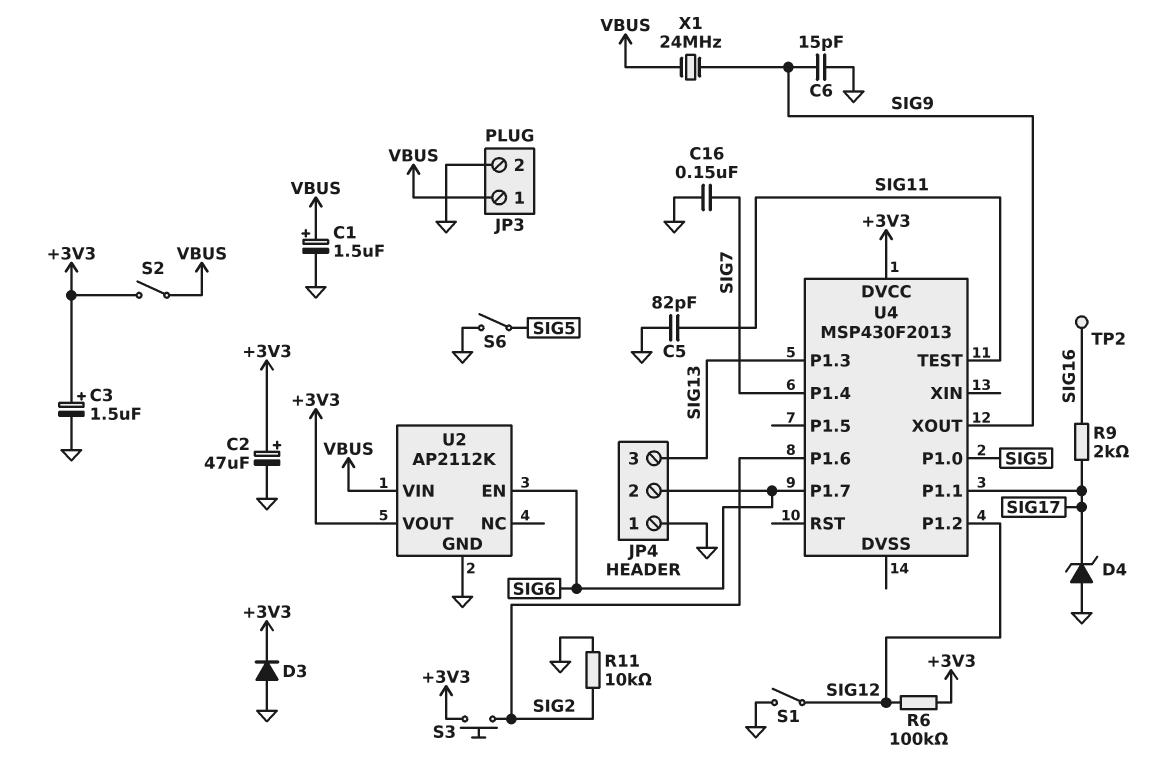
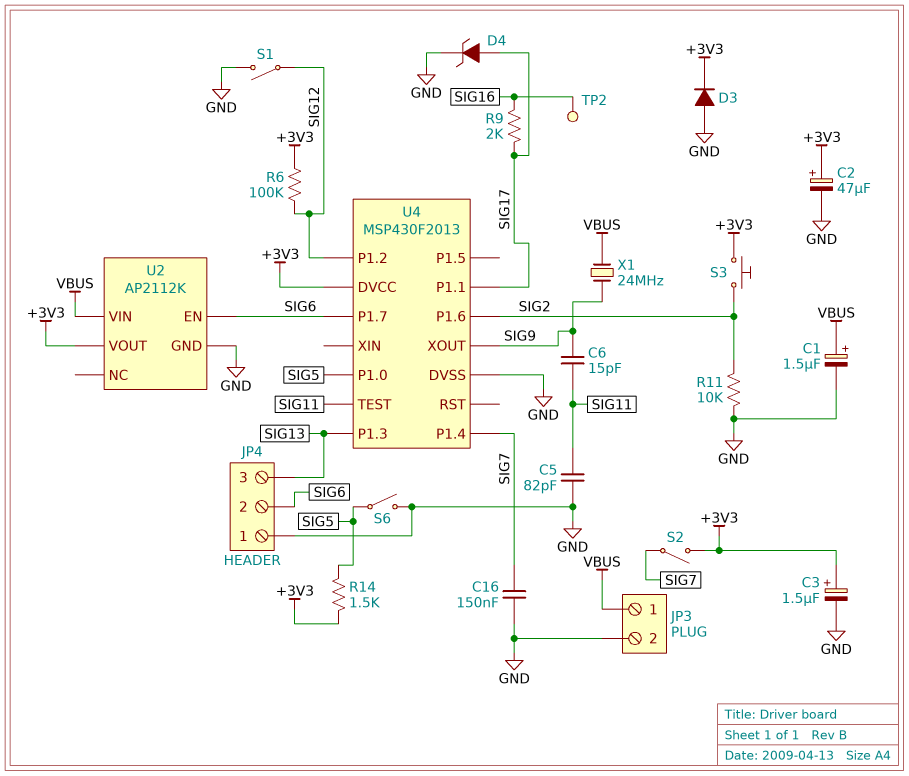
C6: 15pF (GND, SIG9) -> 15pF (SIG9, SIG11)
D4: zener (A GND, K SIG17) -> zener (A SIG17, K GND)
R14: none -> 1.5k (+3V3, SIG5)
S2: switch (+3V3, VBUS) -> switch (+3V3, SIG7)
U4 pin DVSS: none -> GND

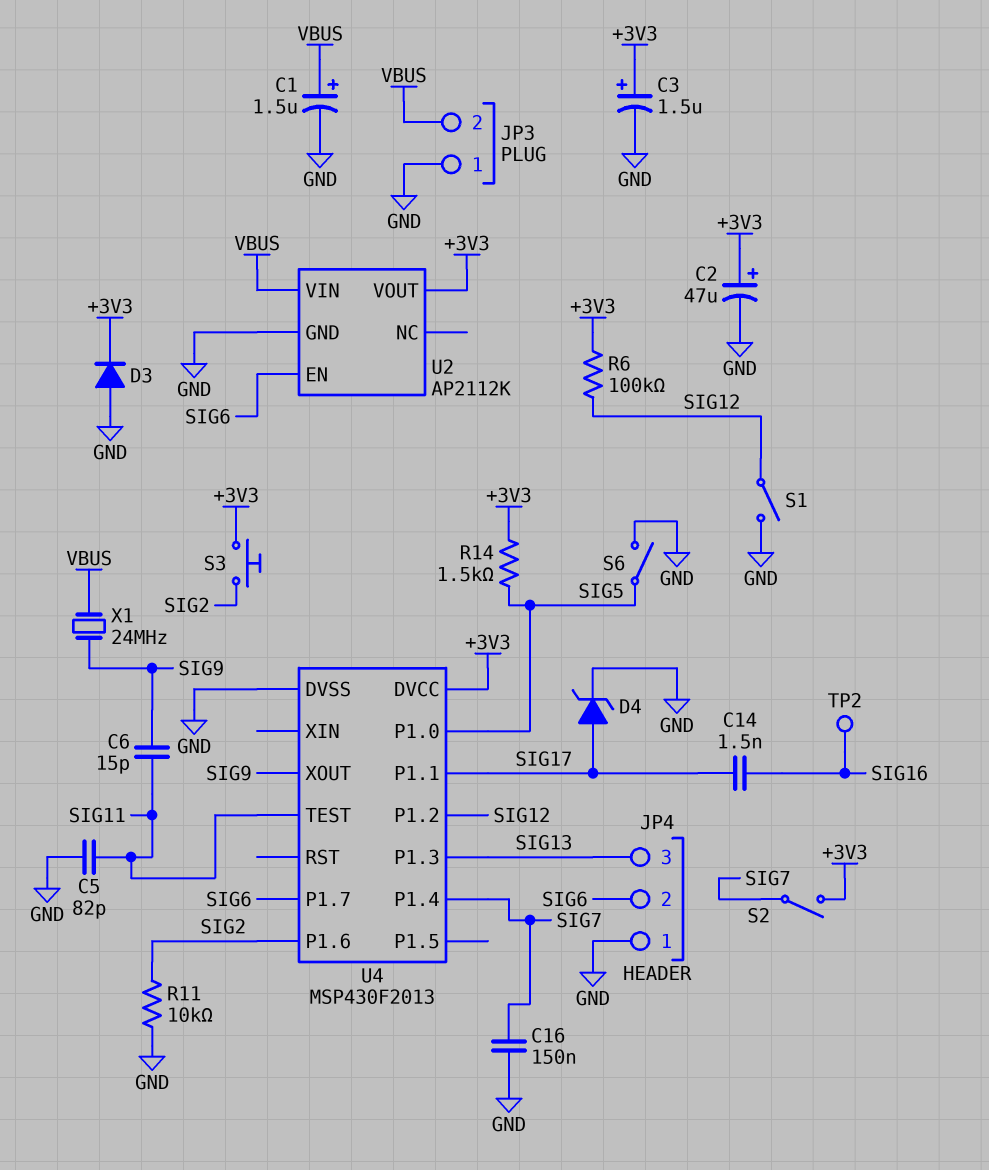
C14: none -> 1.5nF (SIG16, SIG17)
JP3 pin 1: VBUS -> GND
JP3 pin 2: GND -> VBUS
R9: 2k (SIG16, SIG17) -> none

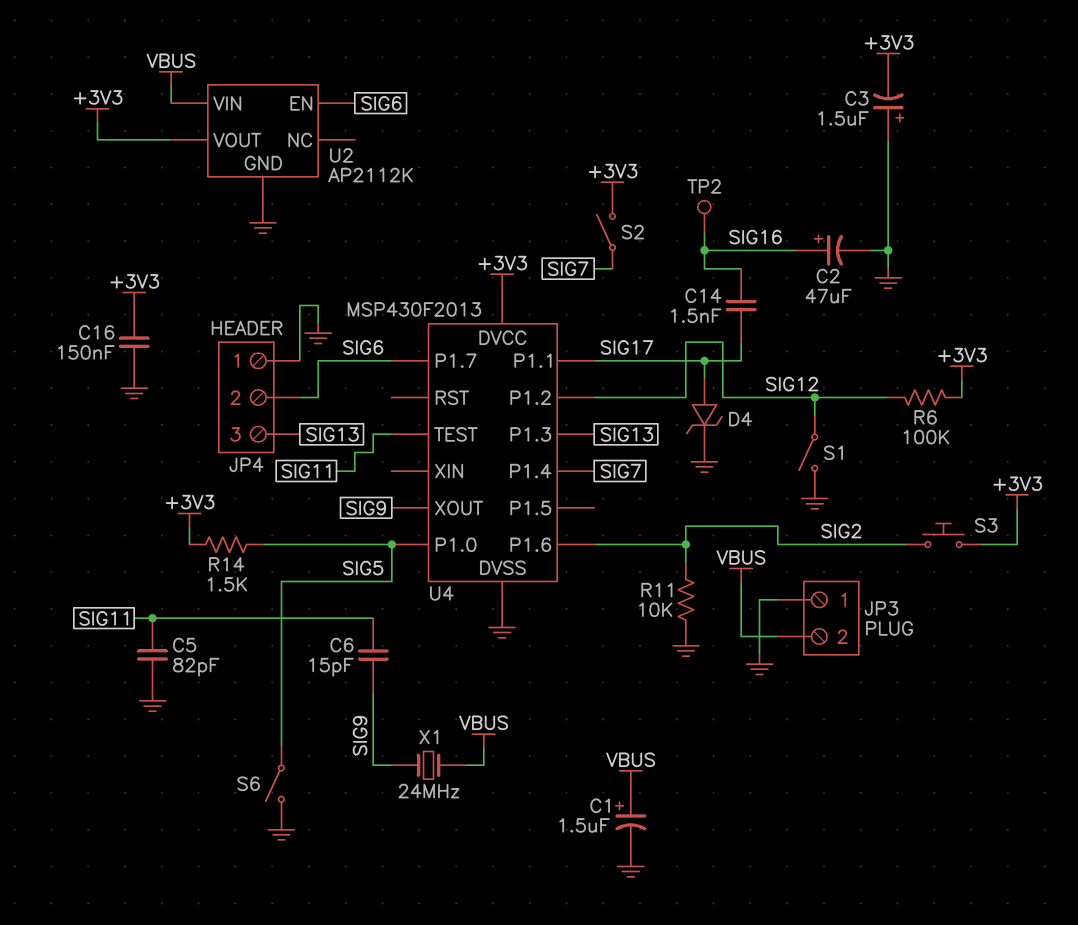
C2: 47uF (plus +3V3, minus GND) -> 47uF (plus SIG16, minus GND)
C3: 1.5uF (plus +3V3, minus GND) -> 1.5uF (plus GND, minus +3V3)
C16: 150nF (GND, SIG7) -> 150nF (+3V3, GND)
D3: diode (A GND, K +3V3) -> none

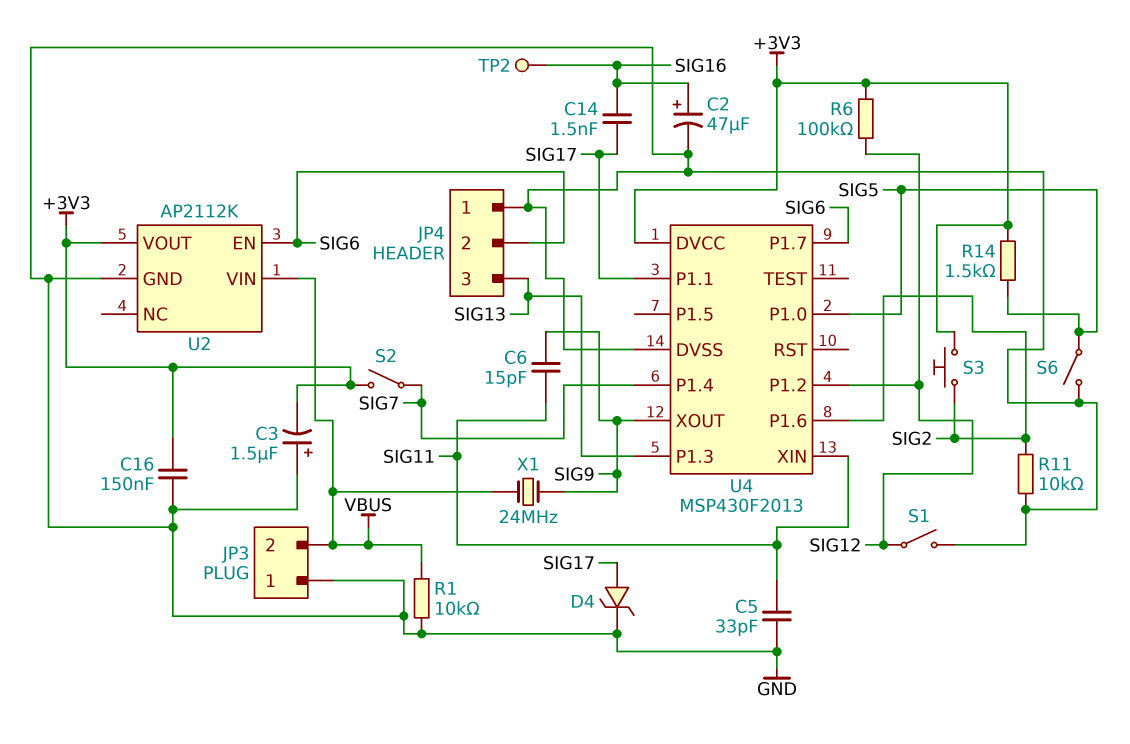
C1: 1.5uF (plus VBUS, minus GND) -> none
C5: 82pF (GND, SIG11) -> 33pF (GND, SIG11)
R1: none -> 10k (GND, VBUS)
U4 pin TEST: SIG11 -> none
U4 pin XIN: none -> SIG11

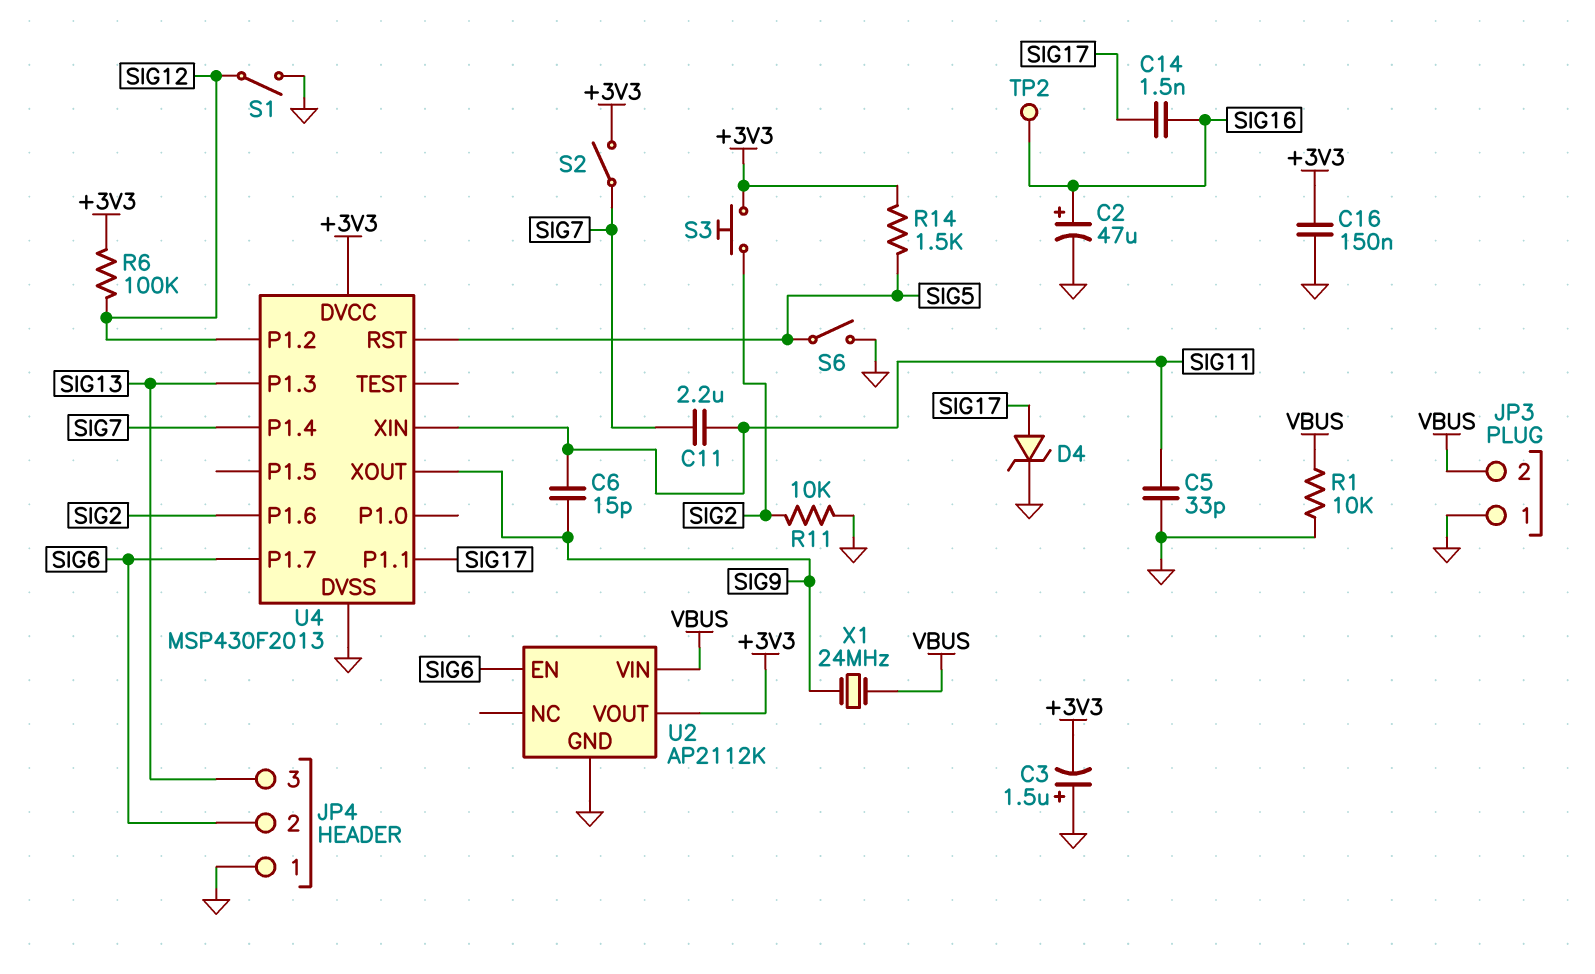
C11: none -> 2.2uF (SIG7, SIG11)
U4 pin P1.0: SIG5 -> none
U4 pin RST: none -> SIG5

